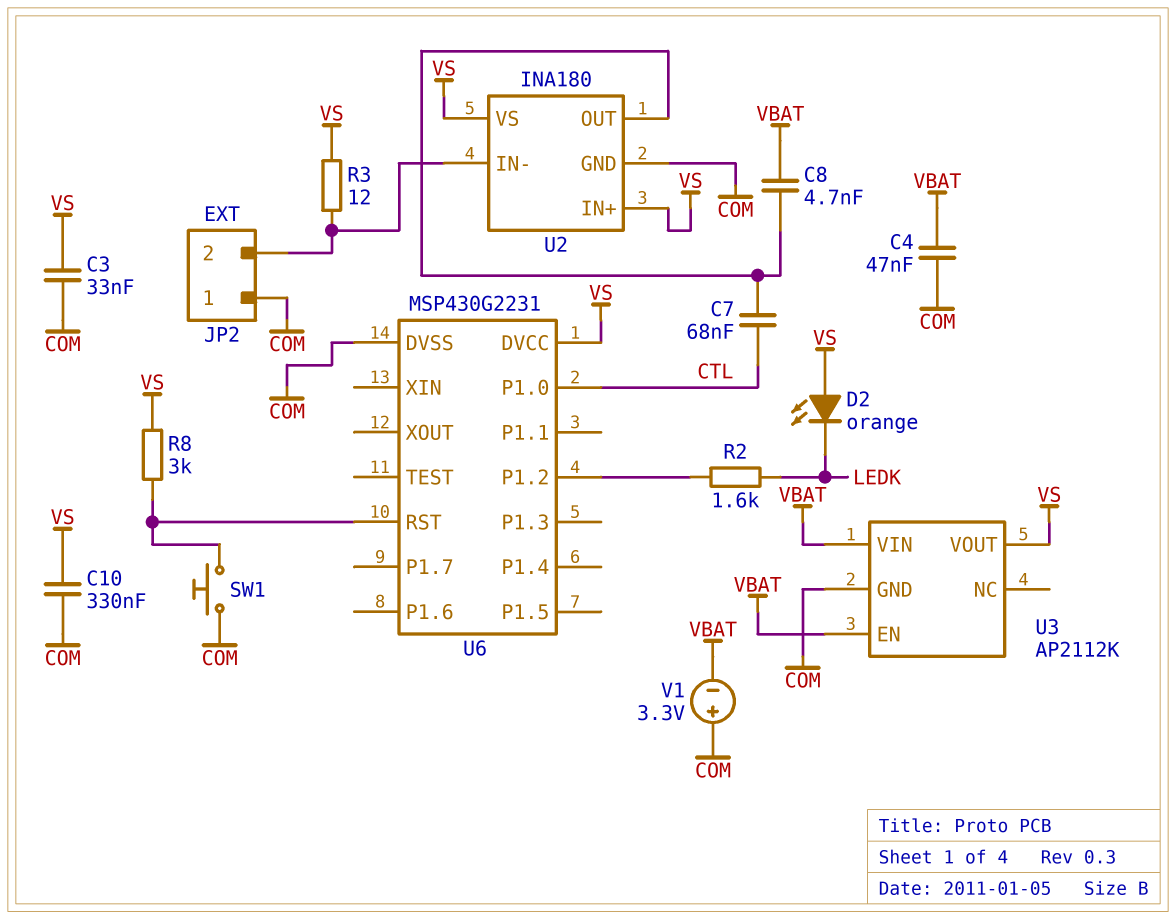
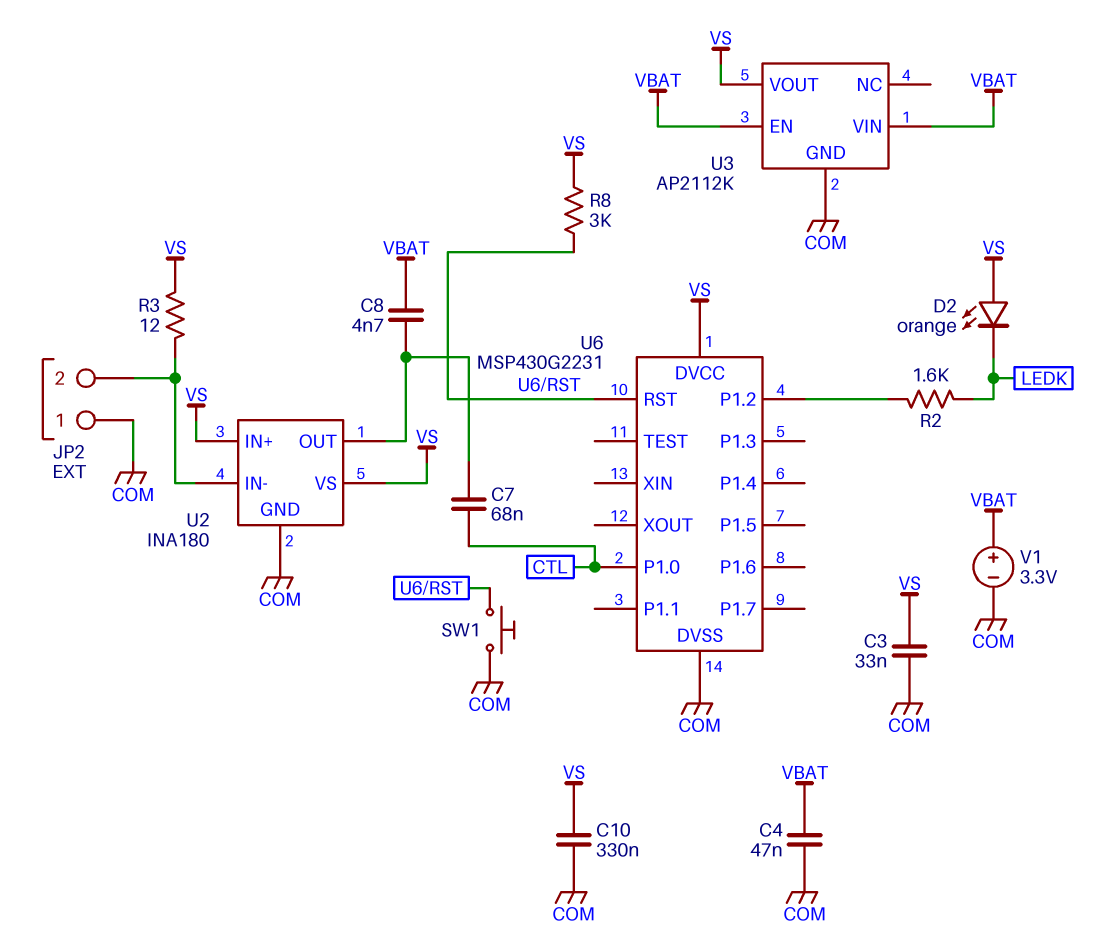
V1: 3.3V (plus COM, minus VBAT) -> 3.3V (plus VBAT, minus COM)

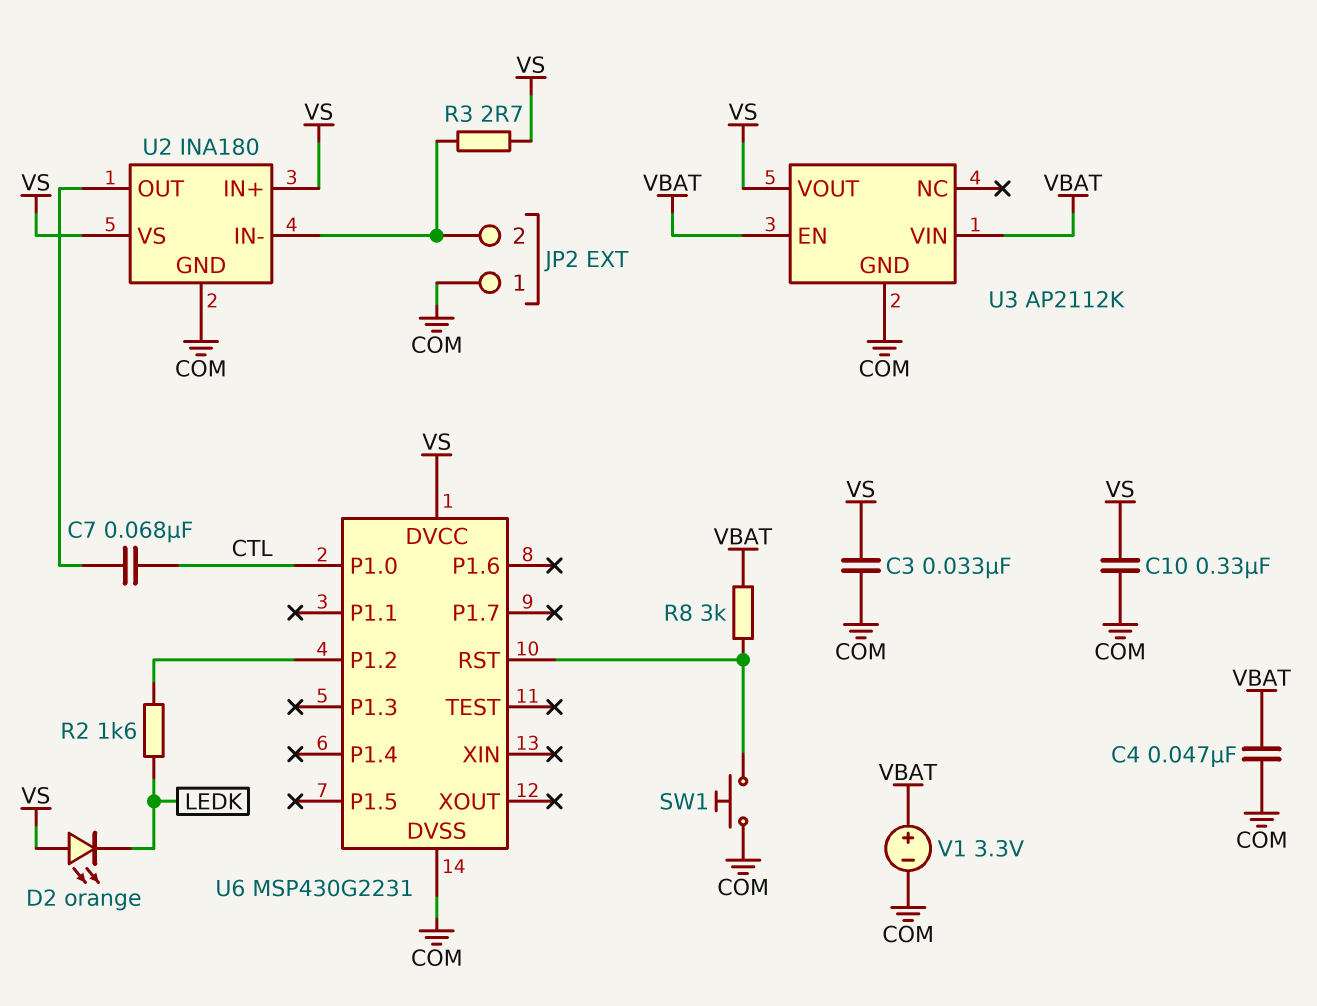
C8: 4.7nF (U2/OUT, VBAT) -> none
R3: 12 (JP2/2, VS) -> 2.7 (JP2/2, VS)
R8: 3k (U6/RST, VS) -> 3k (U6/RST, VBAT)

